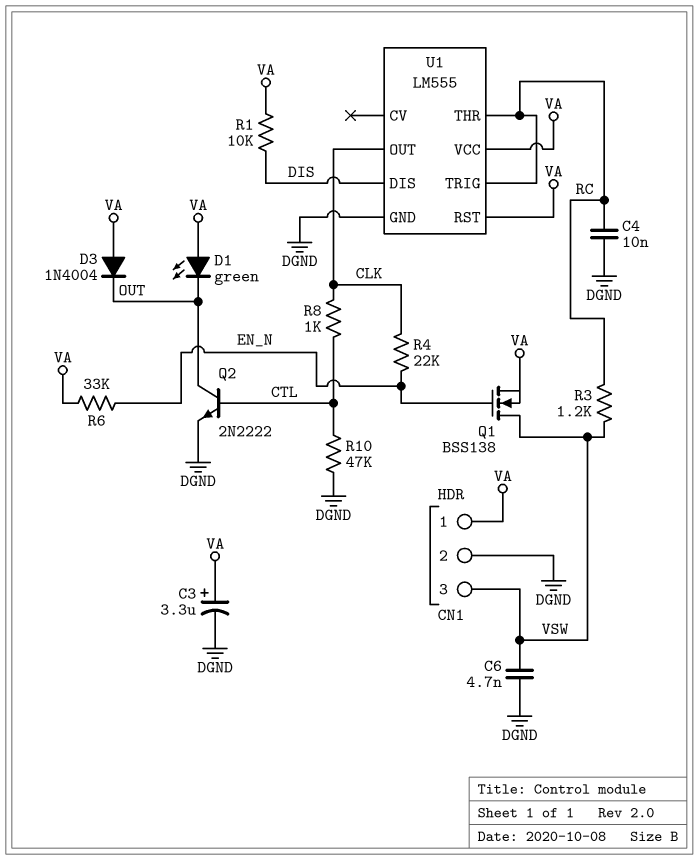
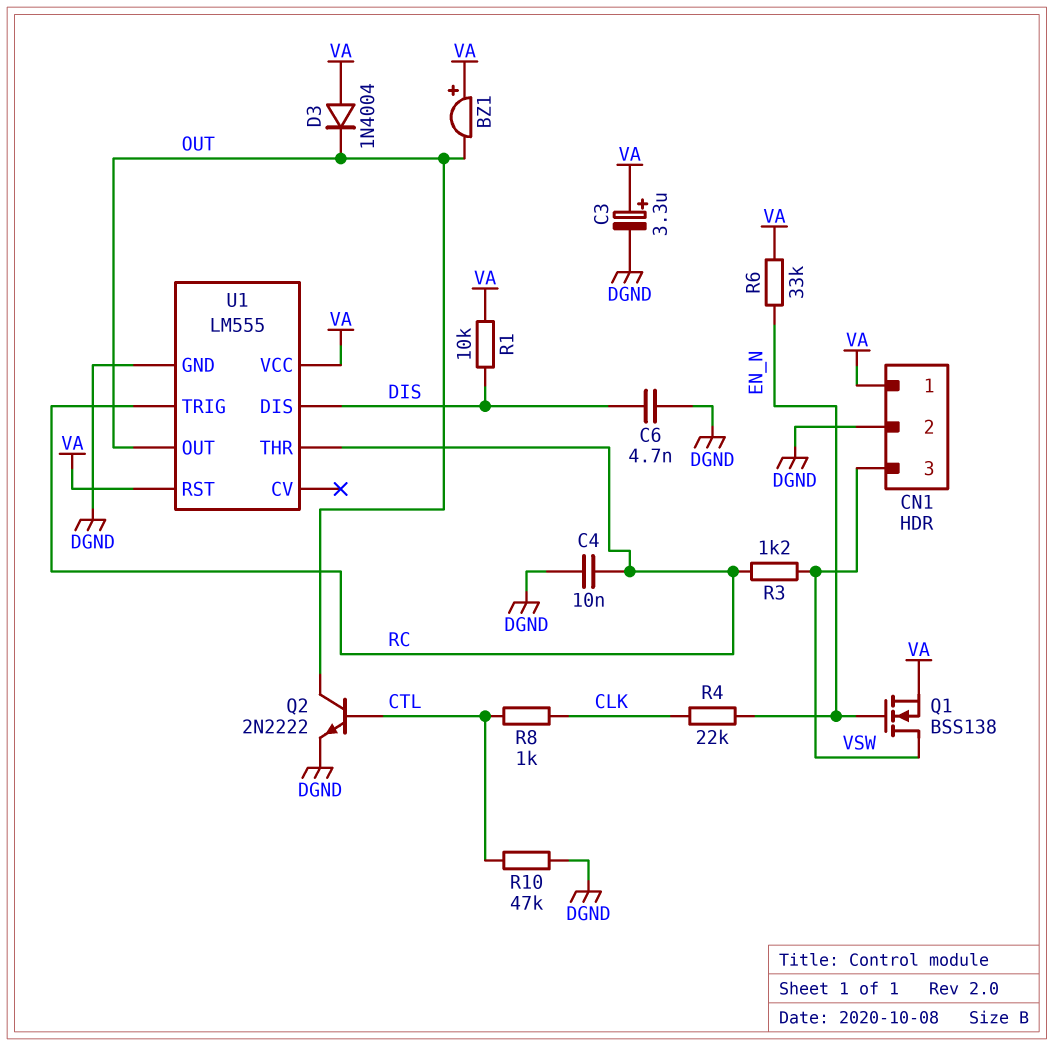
BZ1: none -> buzzer (plus VA, minus OUT)
C6: 4.7nF (DGND, VSW) -> 4.7nF (DGND, DIS)
D1: LED green (A VA, K OUT) -> none
U1 pin OUT: CLK -> OUT

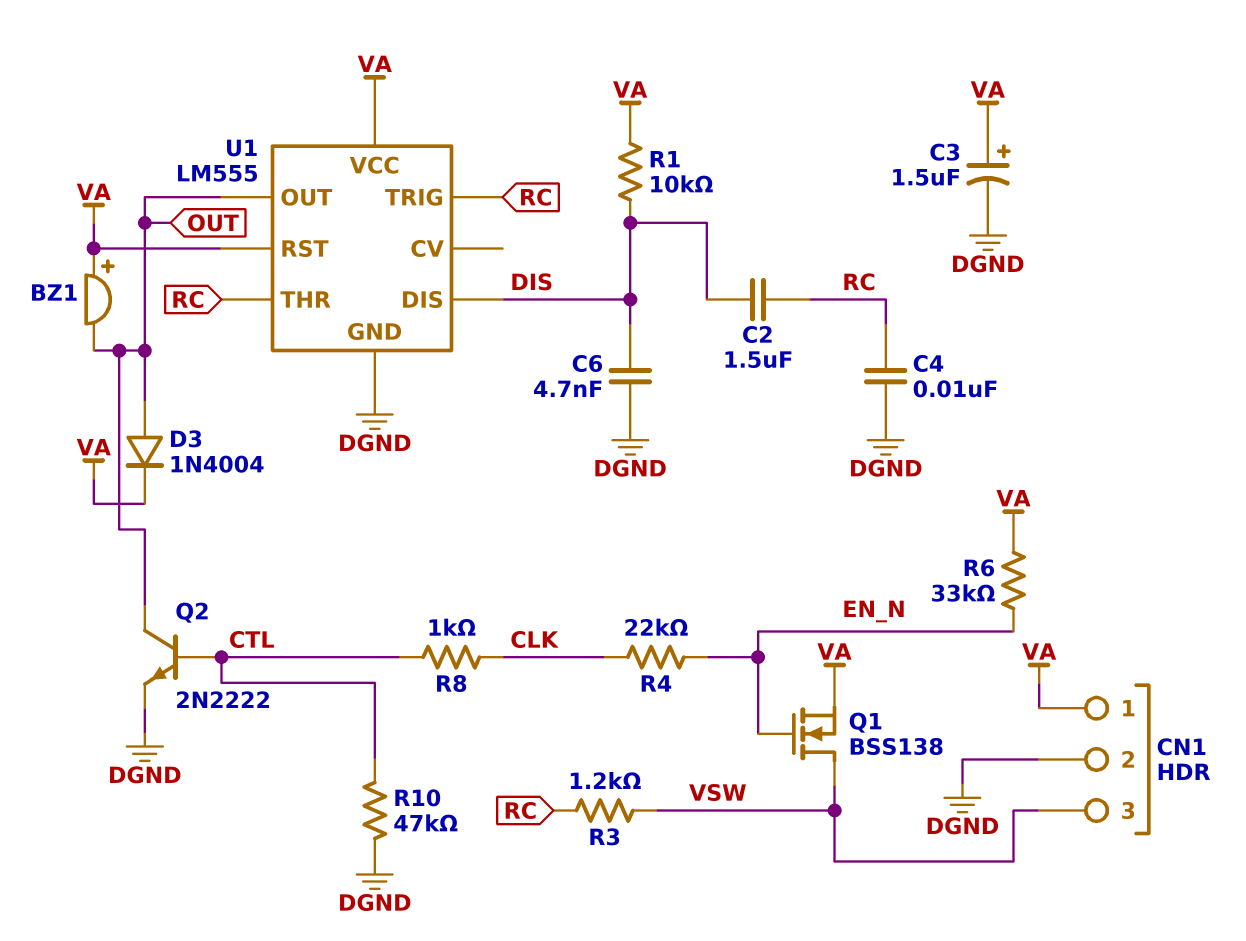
C2: none -> 1.5uF (DIS, RC)
C3: 3.3uF (plus VA, minus DGND) -> 1.5uF (plus VA, minus DGND)
D3: diode 1N4004 (A VA, K OUT) -> diode 1N4004 (A OUT, K VA)

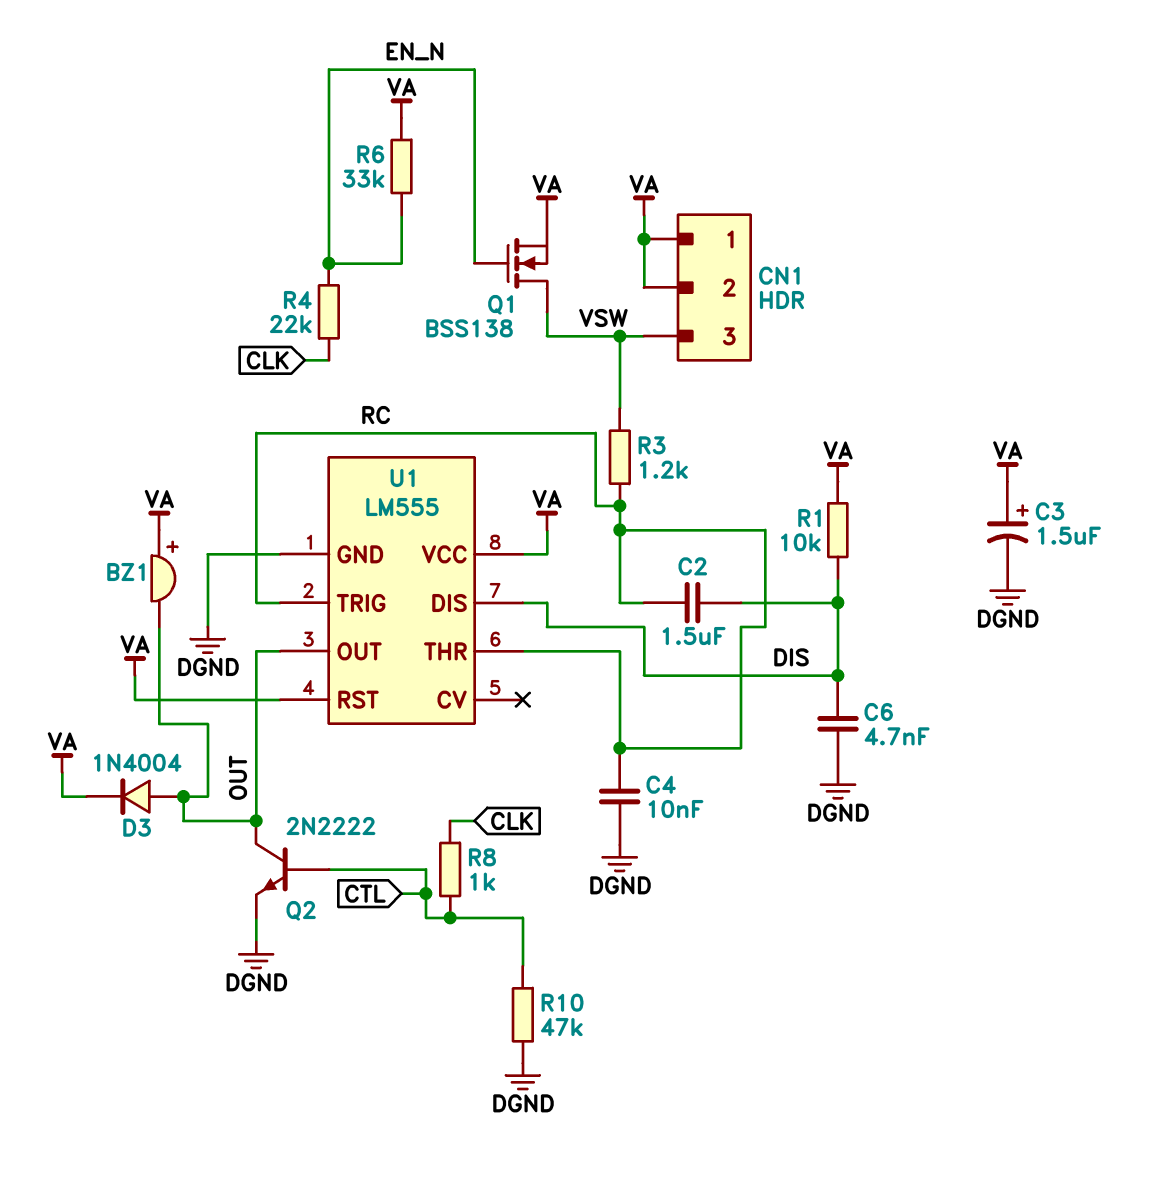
CN1 pin 2: DGND -> VA

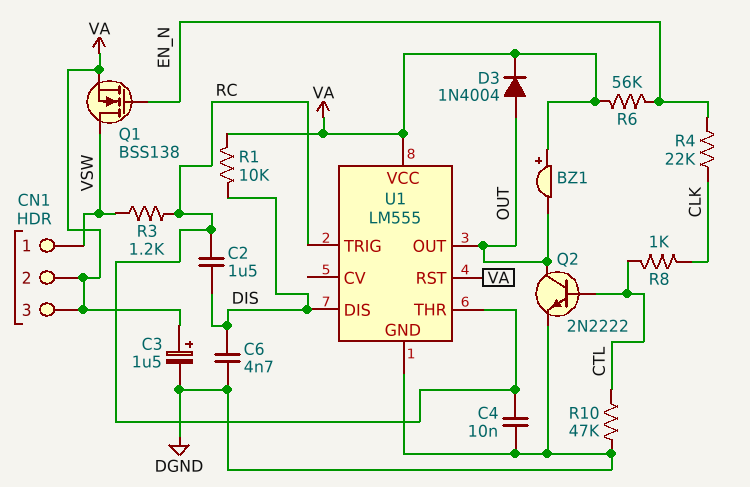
CN1 pin 1: VA -> VSW
CN1 pin 3: VSW -> VA
R6: 33k (EN_N, VA) -> 56k (EN_N, VA)

